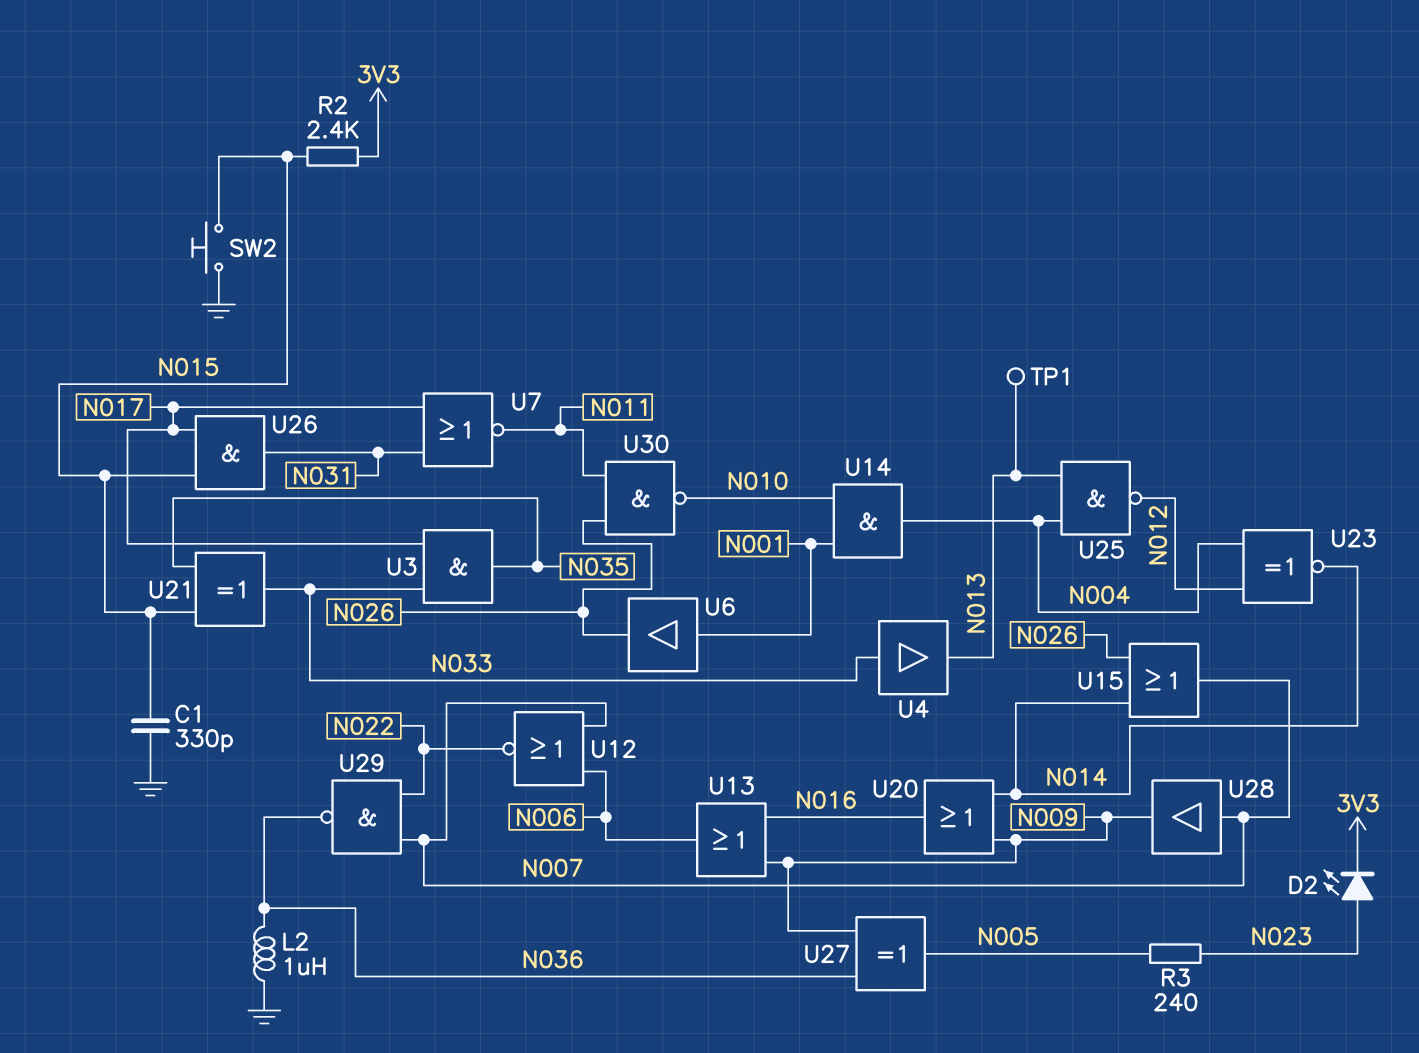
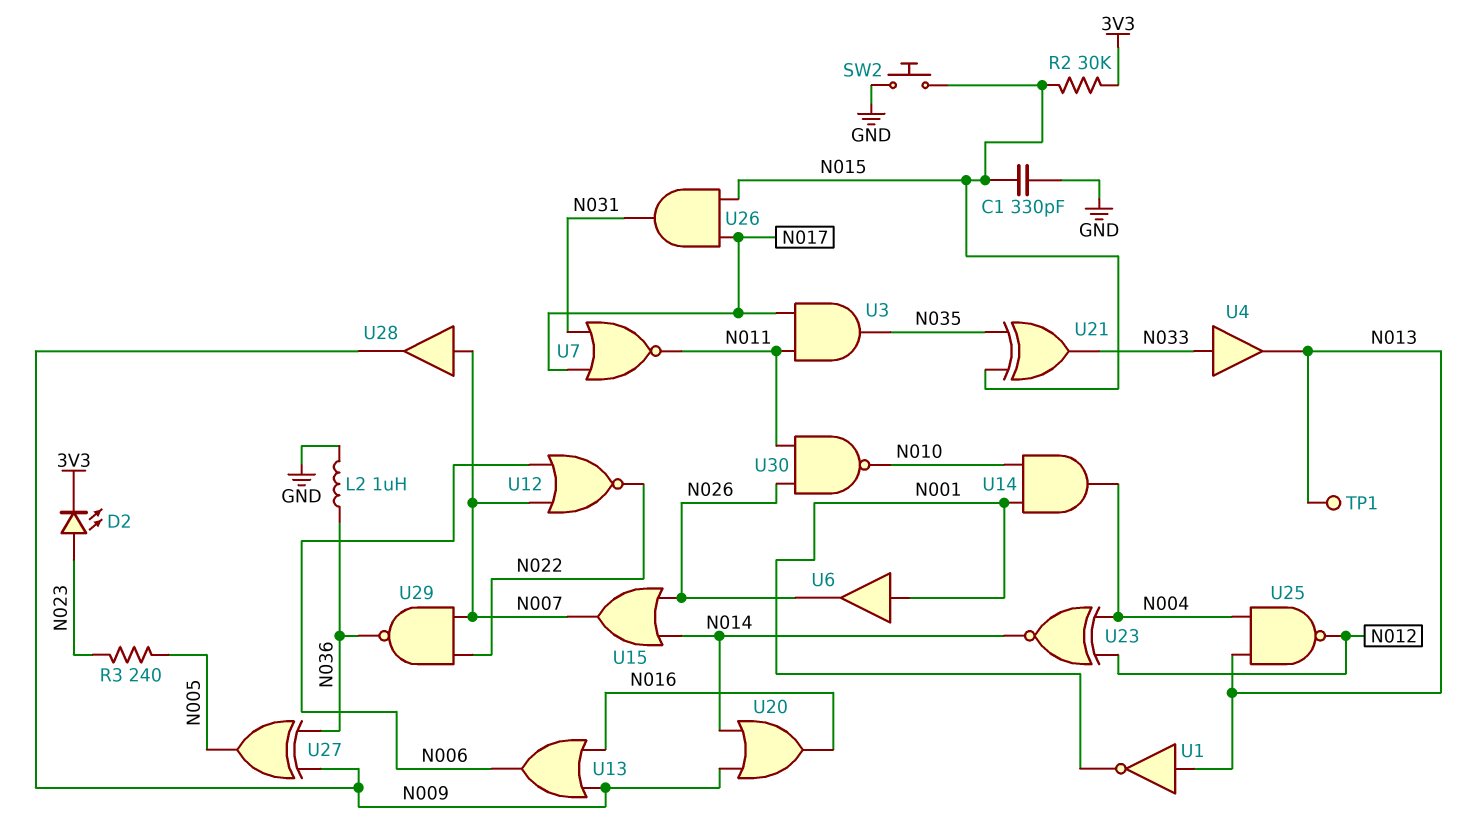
R2: 2.4k (3V3, N015) -> 30k (3V3, N015)
U1: none -> NOT (in N013, out N001)
U3: AND (in N017, in N033, out N035) -> AND (in N011, in N017, out N035)

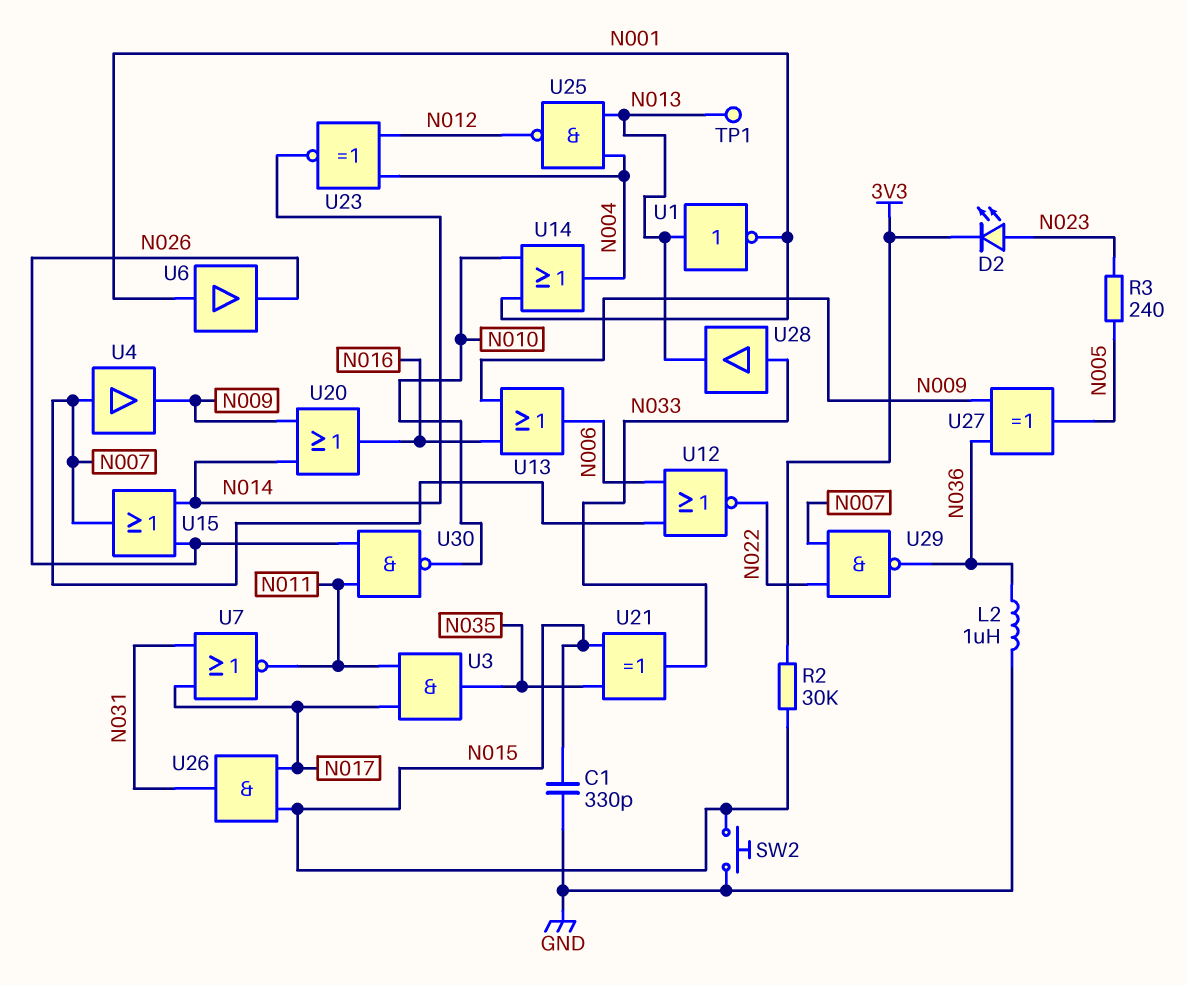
U4: buffer (in N033, out N013) -> buffer (in N007, out N009)
U14: AND (in N001, in N010, out N004) -> OR (in N001, in N010, out N004)
U28: buffer (in N007, out N009) -> buffer (in N033, out N013)

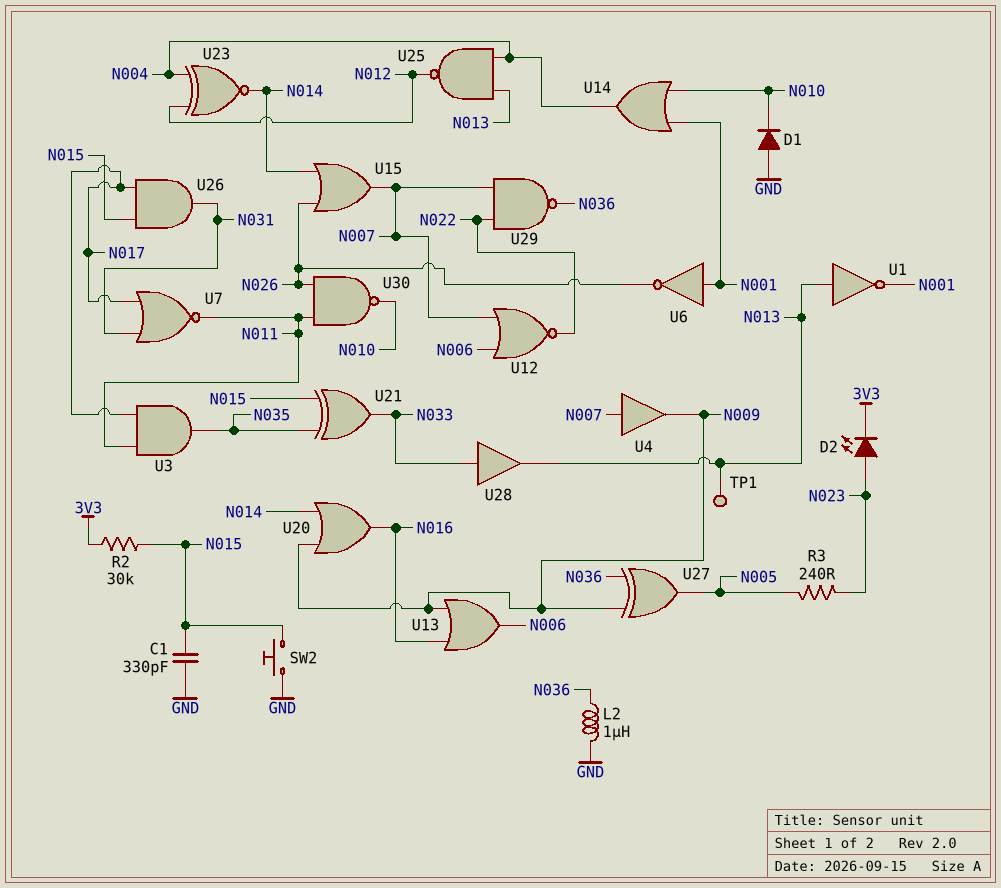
D1: none -> diode (A GND, K N010)
U6: buffer (in N001, out N026) -> NOT (in N001, out N026)

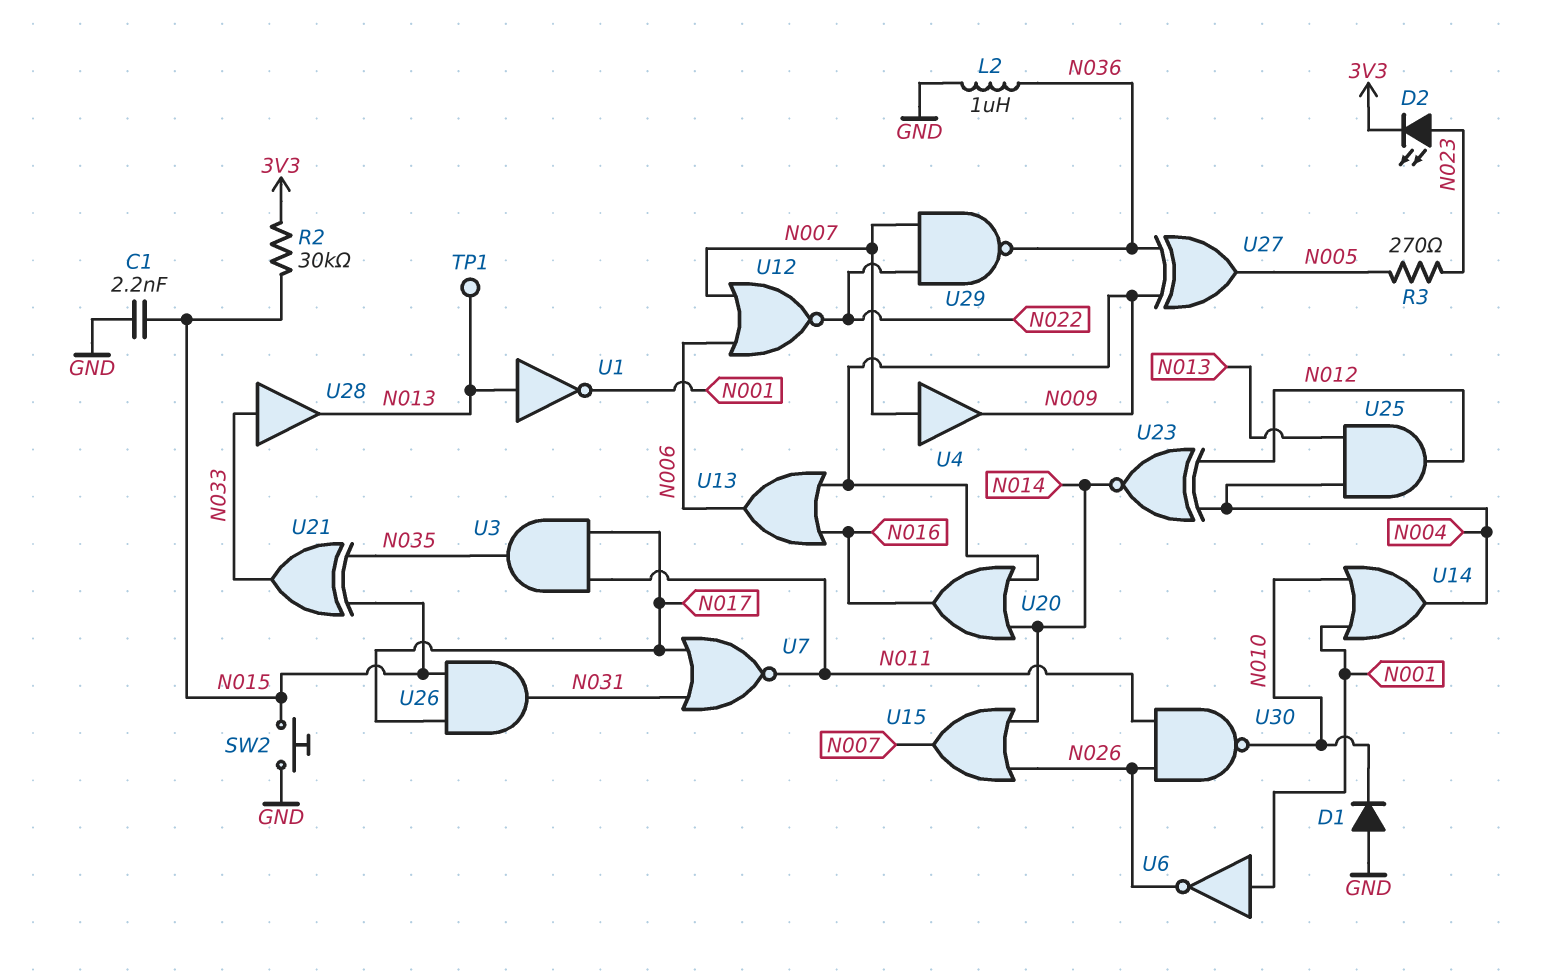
C1: 330pF (GND, N015) -> 2.2nF (GND, N015)
R3: 240 (N005, N023) -> 270 (N005, N023)
U25: NAND (in N004, in N013, out N012) -> AND (in N004, in N013, out N012)

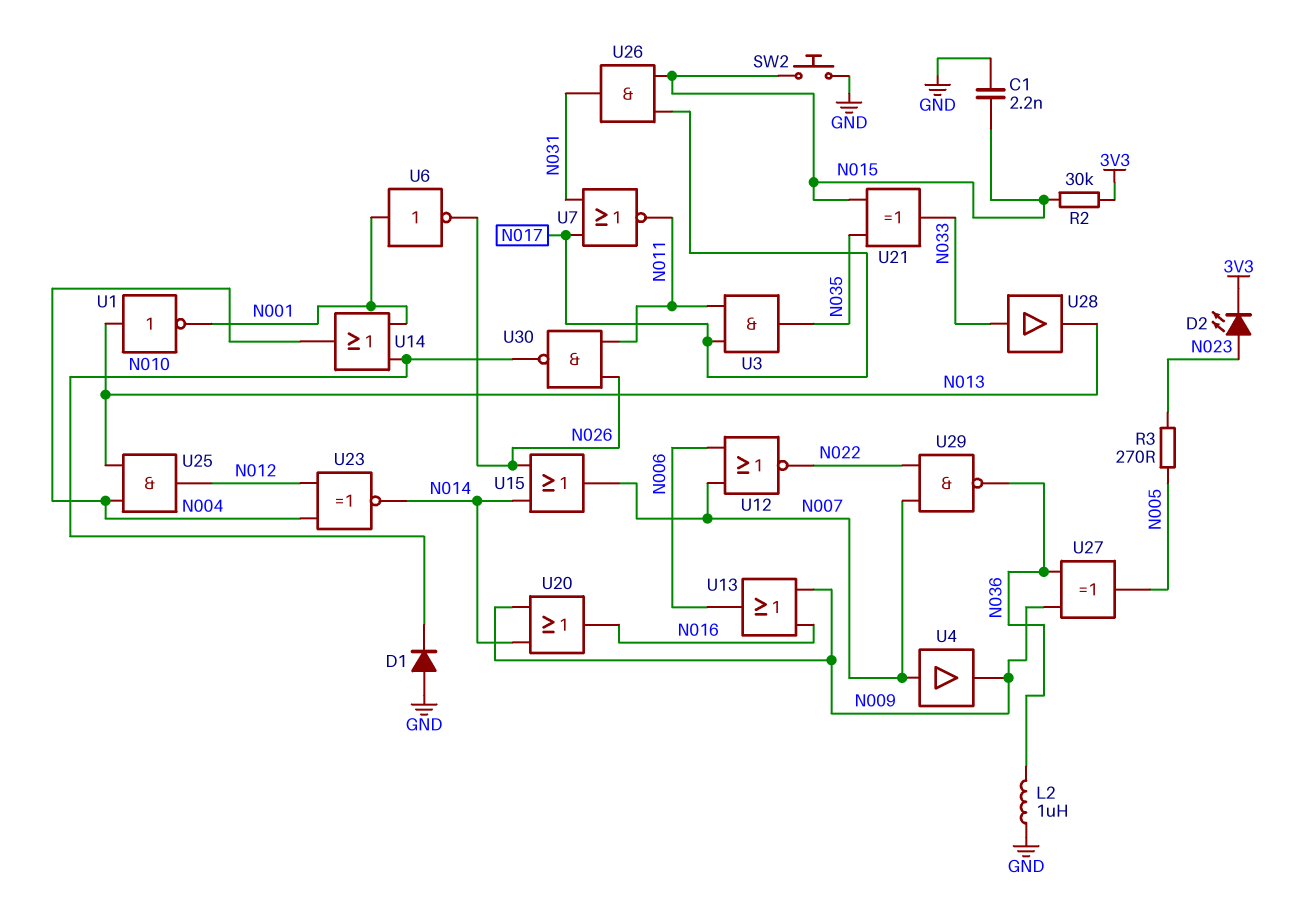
TP1: test point (N013) -> none

